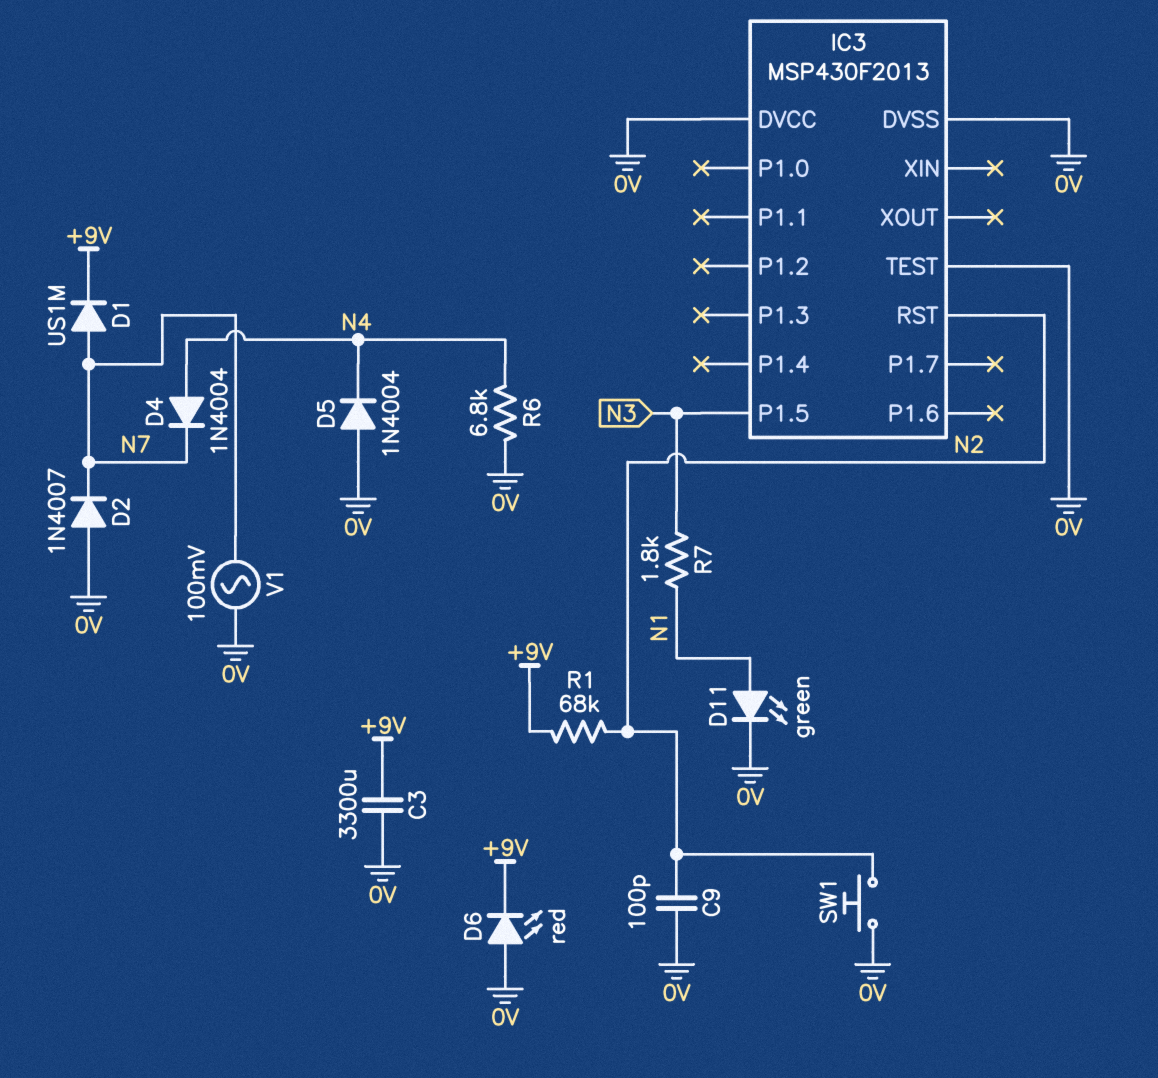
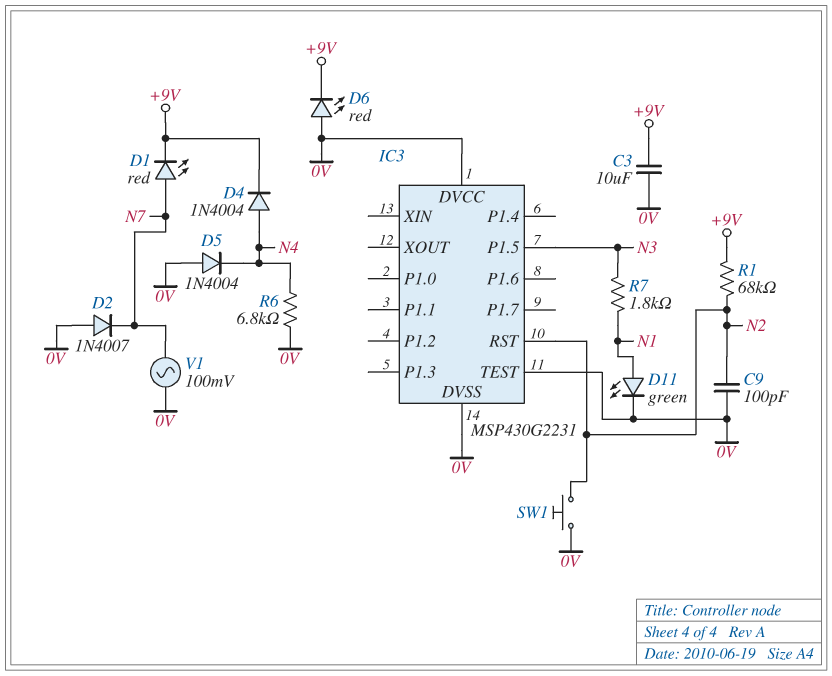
C3: 3300uF (+9V, 0V) -> 10uF (+9V, 0V)
D1: diode US1M (A N7, K +9V) -> LED red (A N7, K +9V)
D4: diode 1N4004 (A N4, K N7) -> diode 1N4004 (A N4, K +9V)
IC3: MSP430F2013 -> MSP430G2231

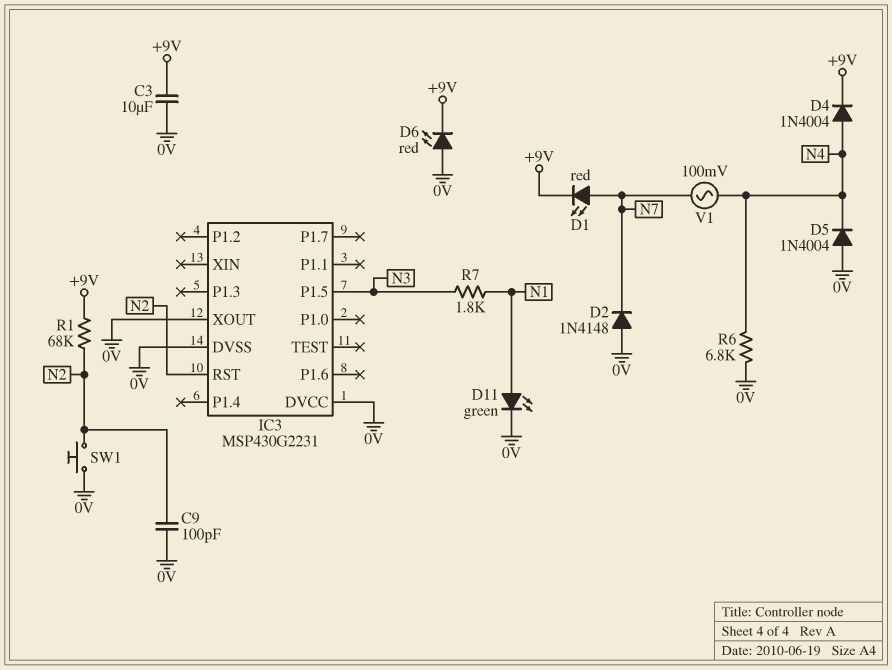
D2: diode 1N4007 (A 0V, K N7) -> diode 1N4148 (A 0V, K N7)
IC3 pin TEST: 0V -> none
IC3 pin XOUT: none -> 0V
V1: AC 100mV (0V, N7) -> AC 100mV (N4, N7)

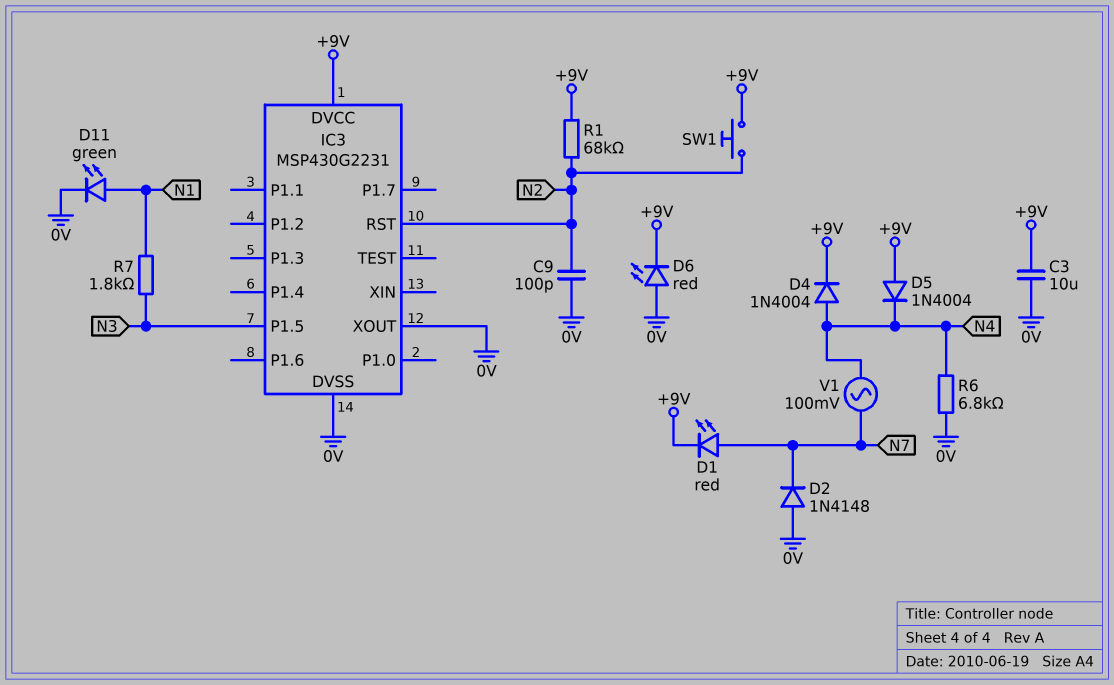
D5: diode 1N4004 (A 0V, K N4) -> diode 1N4004 (A +9V, K N4)
IC3 pin DVCC: 0V -> +9V
SW1: button (0V, N2) -> button (+9V, N2)

